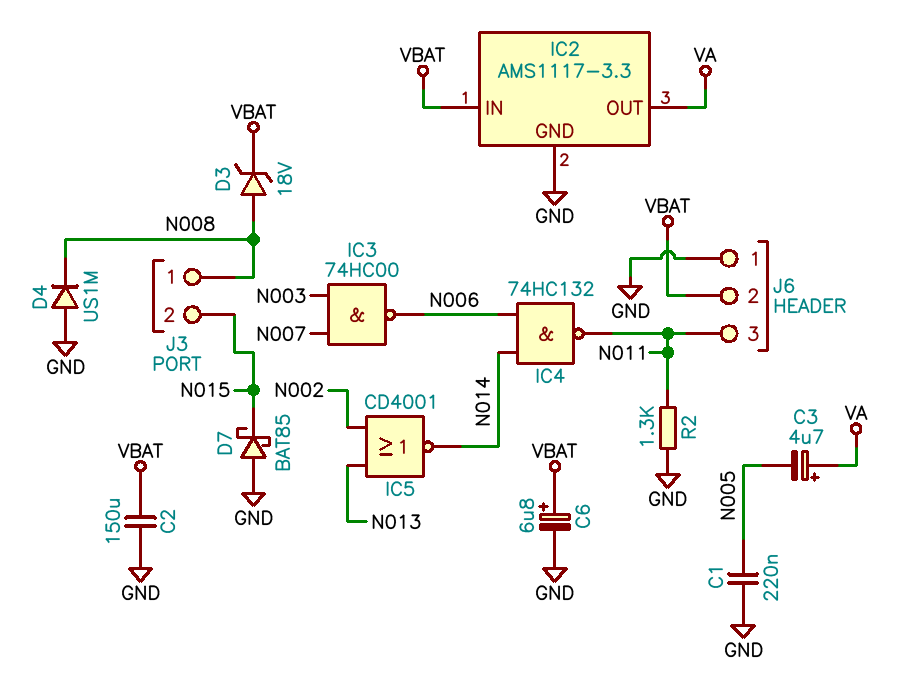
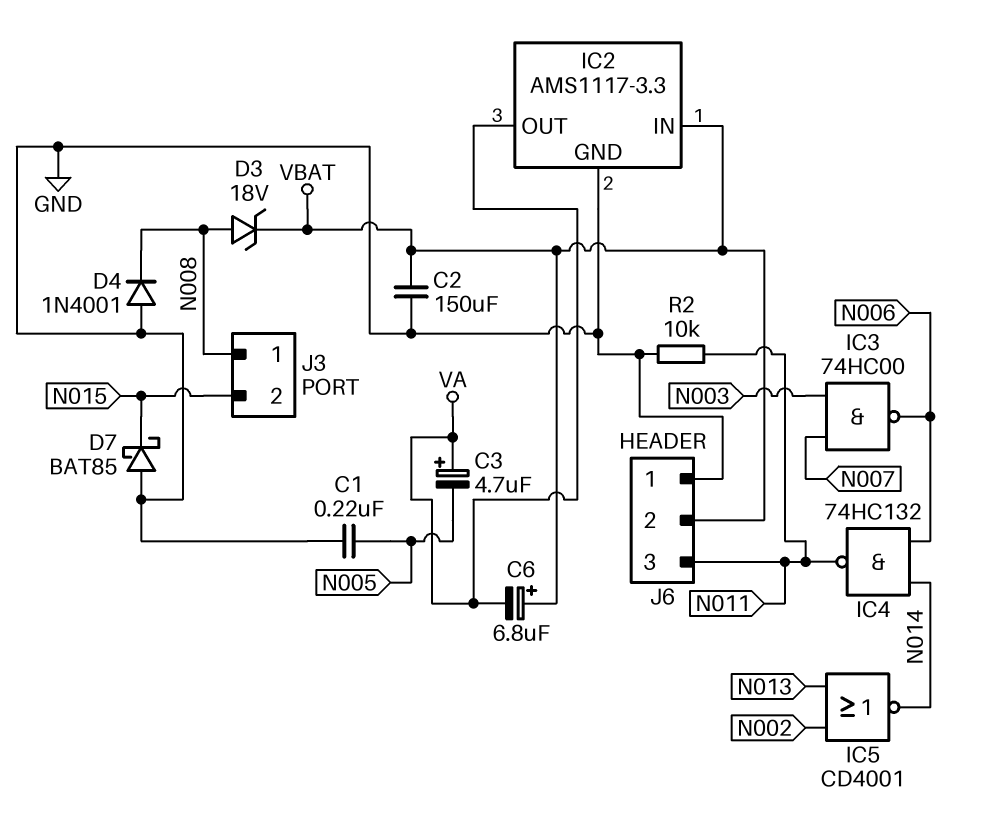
C6: 6.8uF (plus VBAT, minus GND) -> 6.8uF (plus VBAT, minus VA)
D4: diode US1M (A GND, K N008) -> diode 1N4001 (A GND, K N008)
R2: 1.3k (GND, N011) -> 10k (GND, N011)

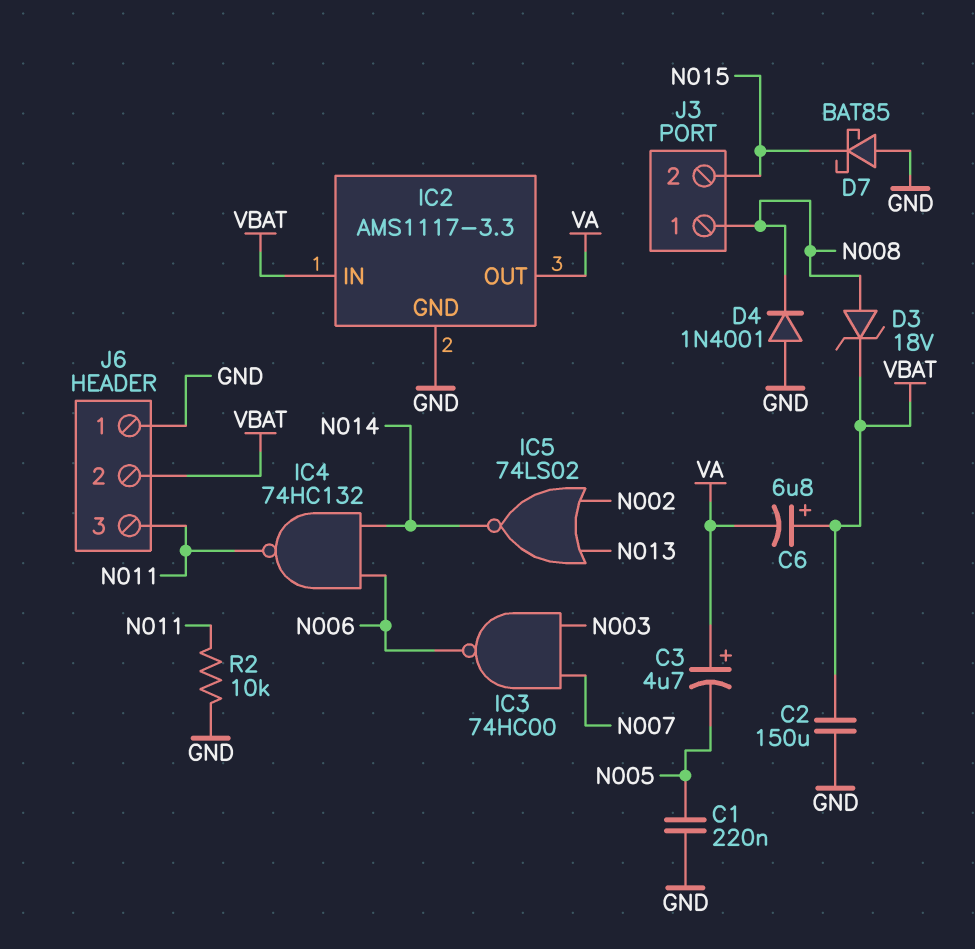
IC5: NOR CD4001 (in N002, in N013, out N014) -> NOR 74LS02 (in N002, in N013, out N014)

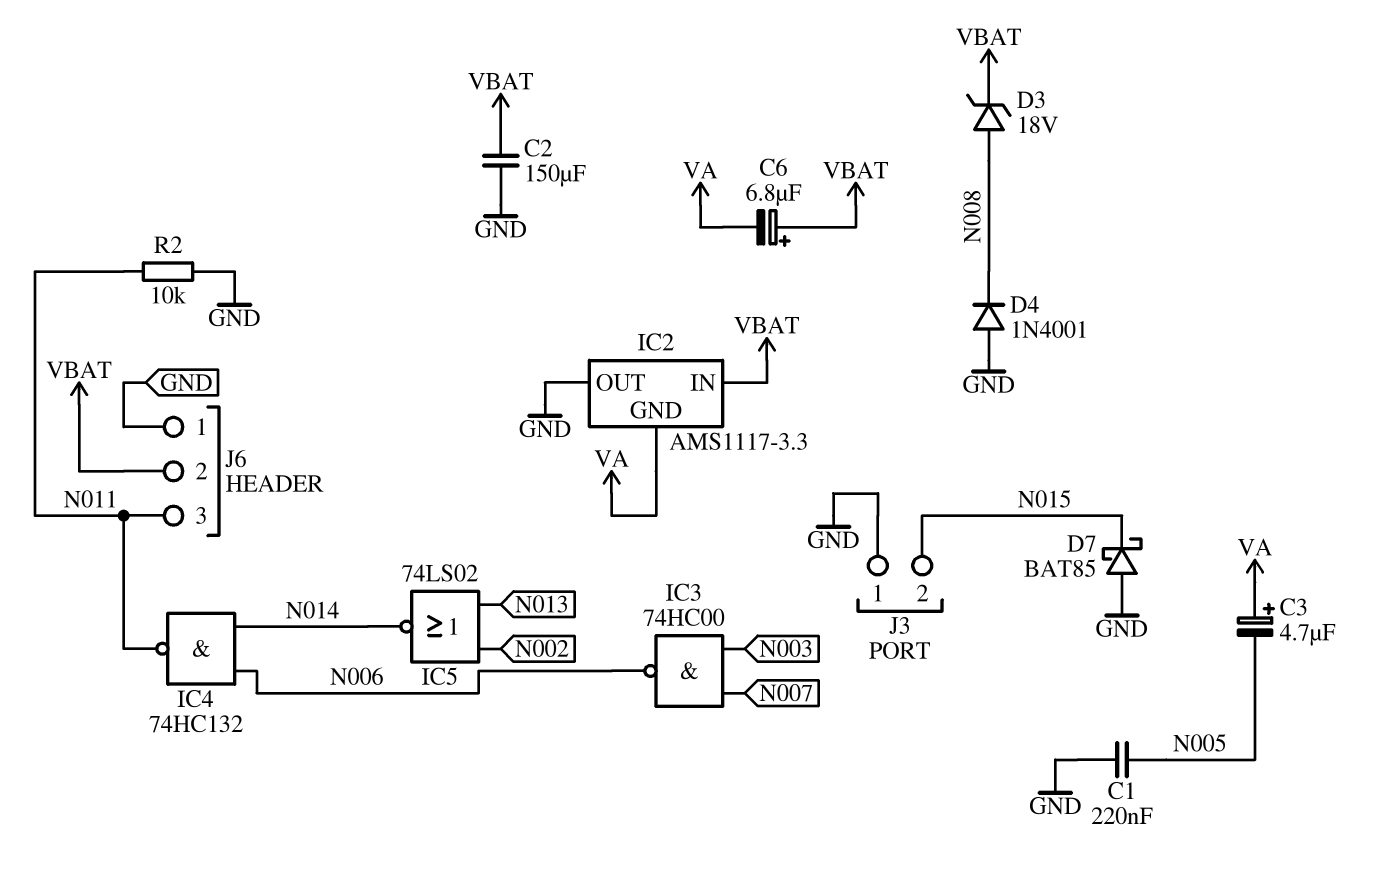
IC2 pin GND: GND -> VA
IC2 pin OUT: VA -> GND
J3 pin 1: N008 -> GND

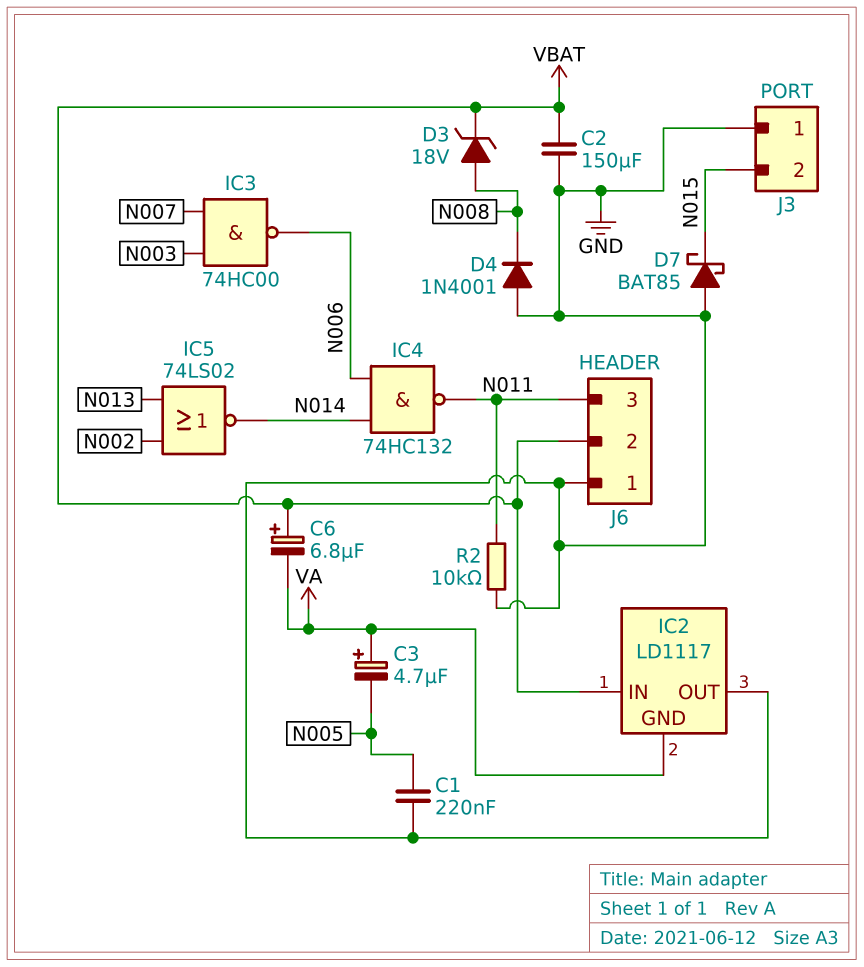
IC2: AMS1117-3.3 -> LD1117

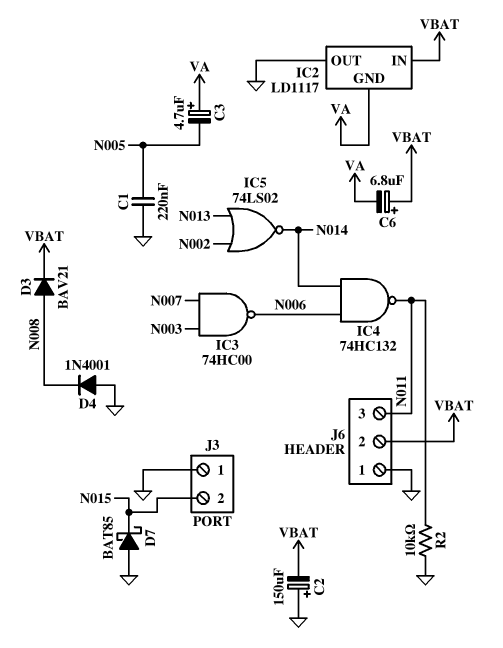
C2: 150uF (GND, VBAT) -> 150uF (plus GND, minus VBAT)
D3: zener 18V (A N008, K VBAT) -> diode BAV21 (A N008, K VBAT)

